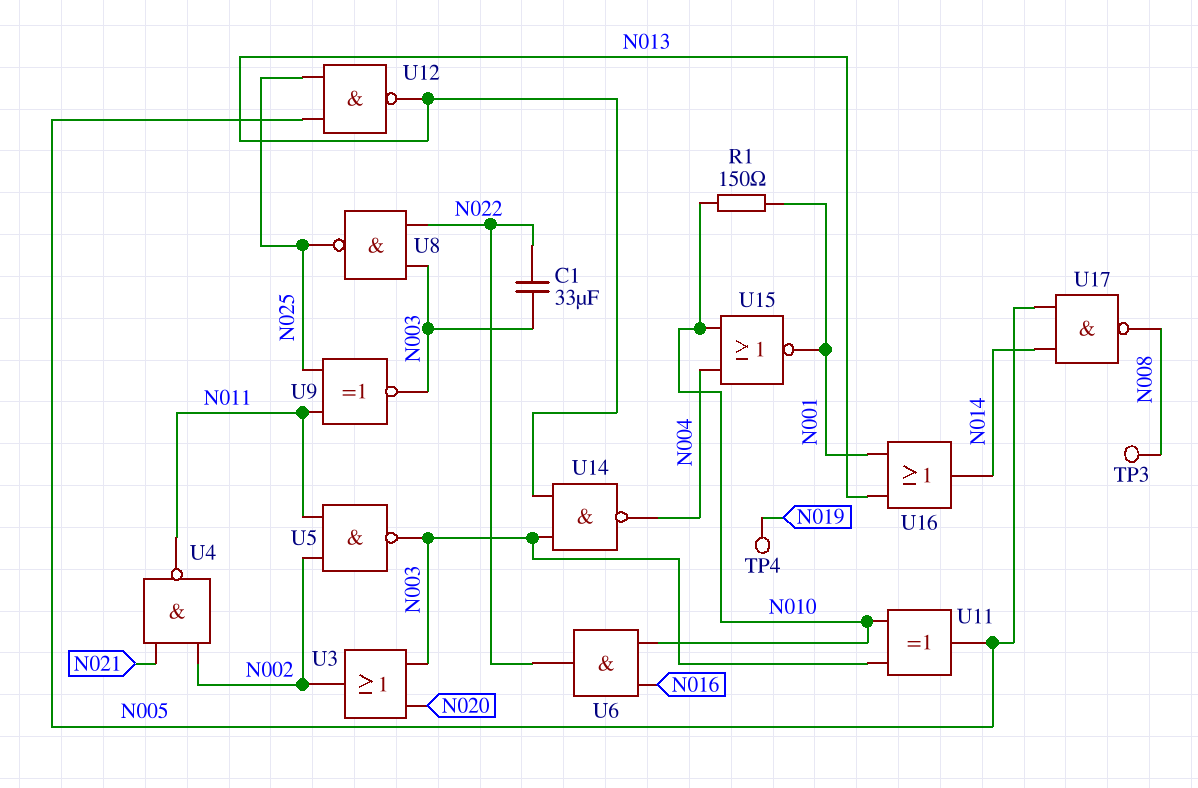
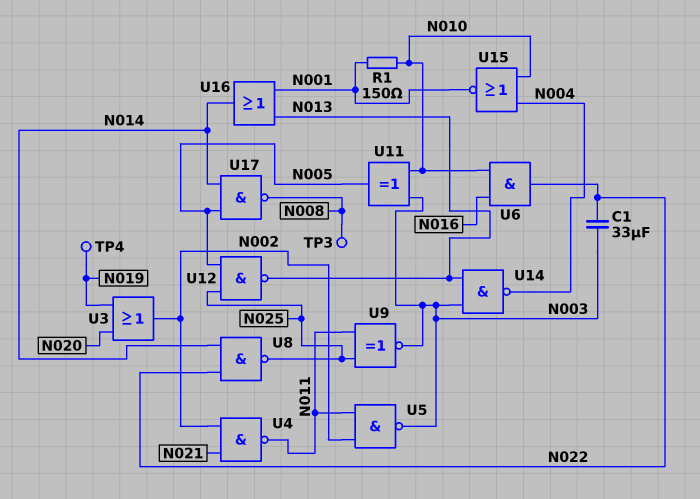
U3: OR (in N003, in N020, out N002) -> OR (in N019, in N020, out N002)
U8: NAND (in N003, in N022, out N025) -> NAND (in N014, in N022, out N025)

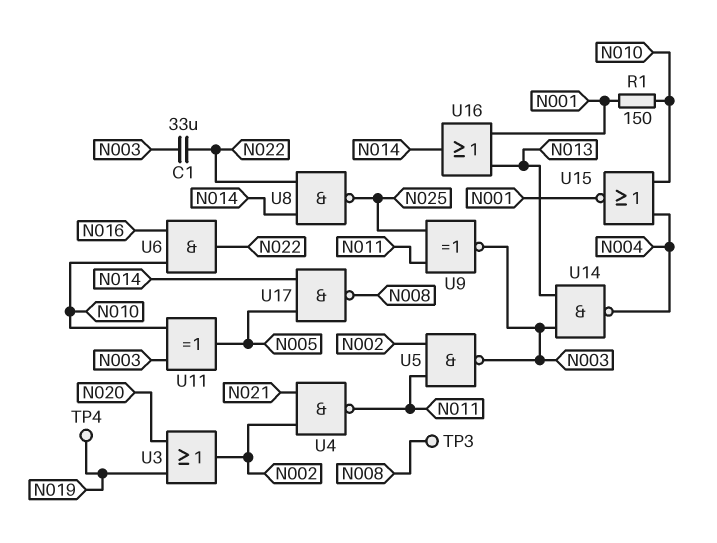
U12: NAND (in N005, in N025, out N013) -> none

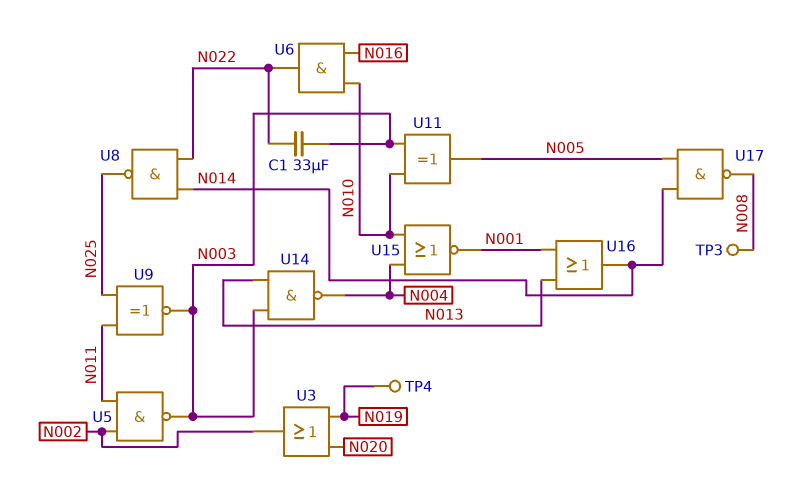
R1: 150 (N001, N010) -> none
U4: NAND (in N002, in N021, out N011) -> none

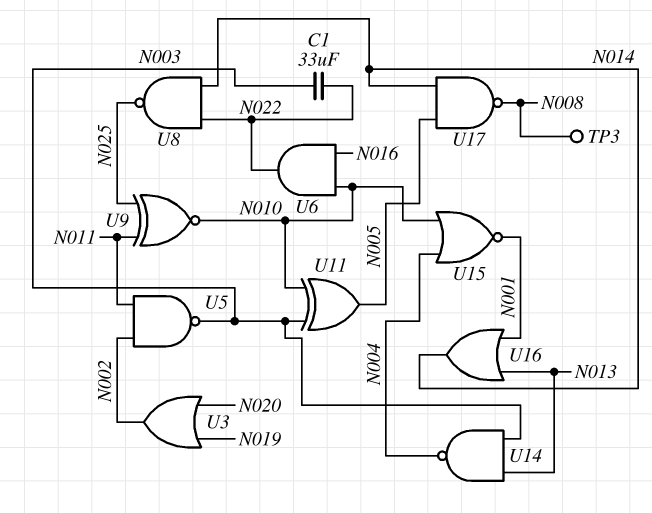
TP4: test point (N019) -> none
U9: XNOR (in N011, in N025, out N003) -> XNOR (in N011, in N025, out N010)

